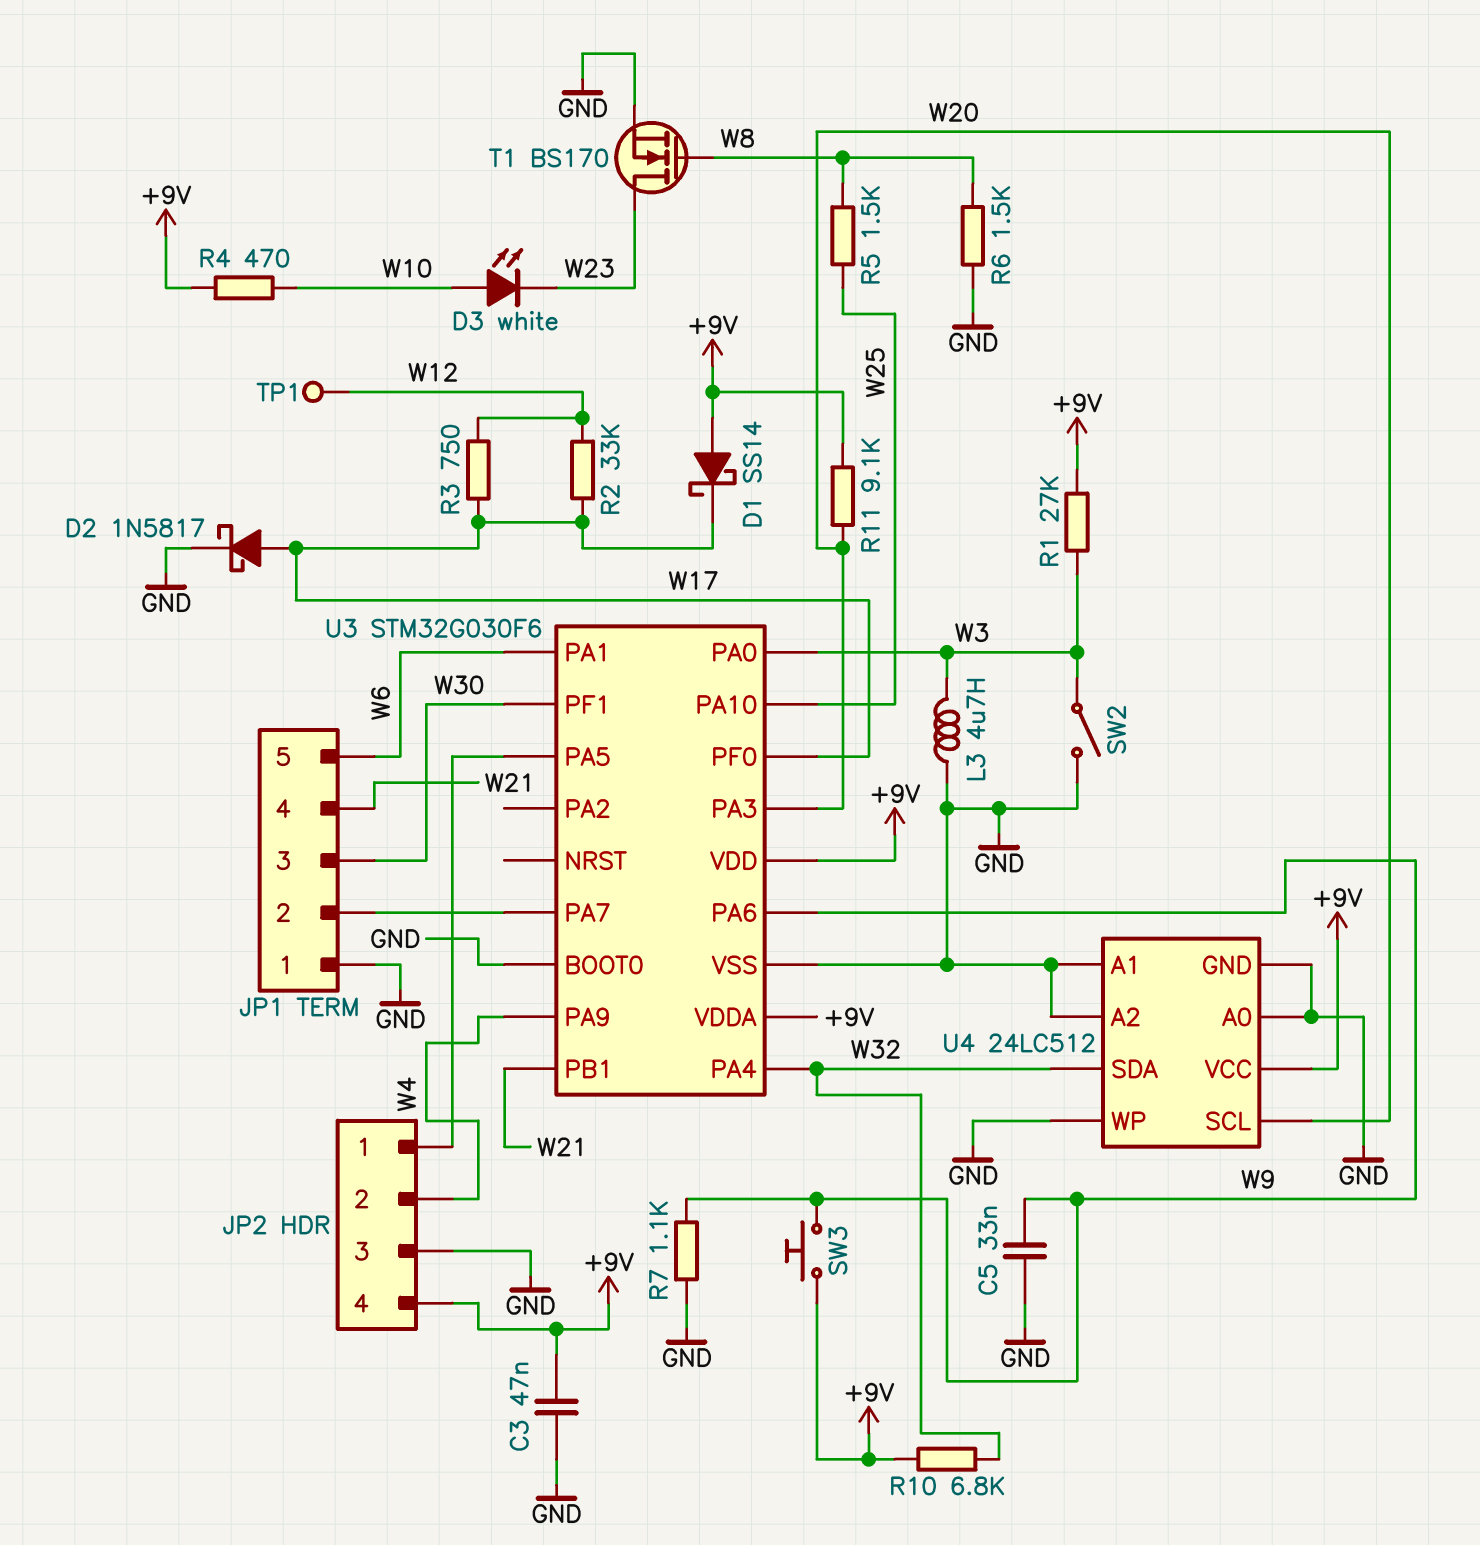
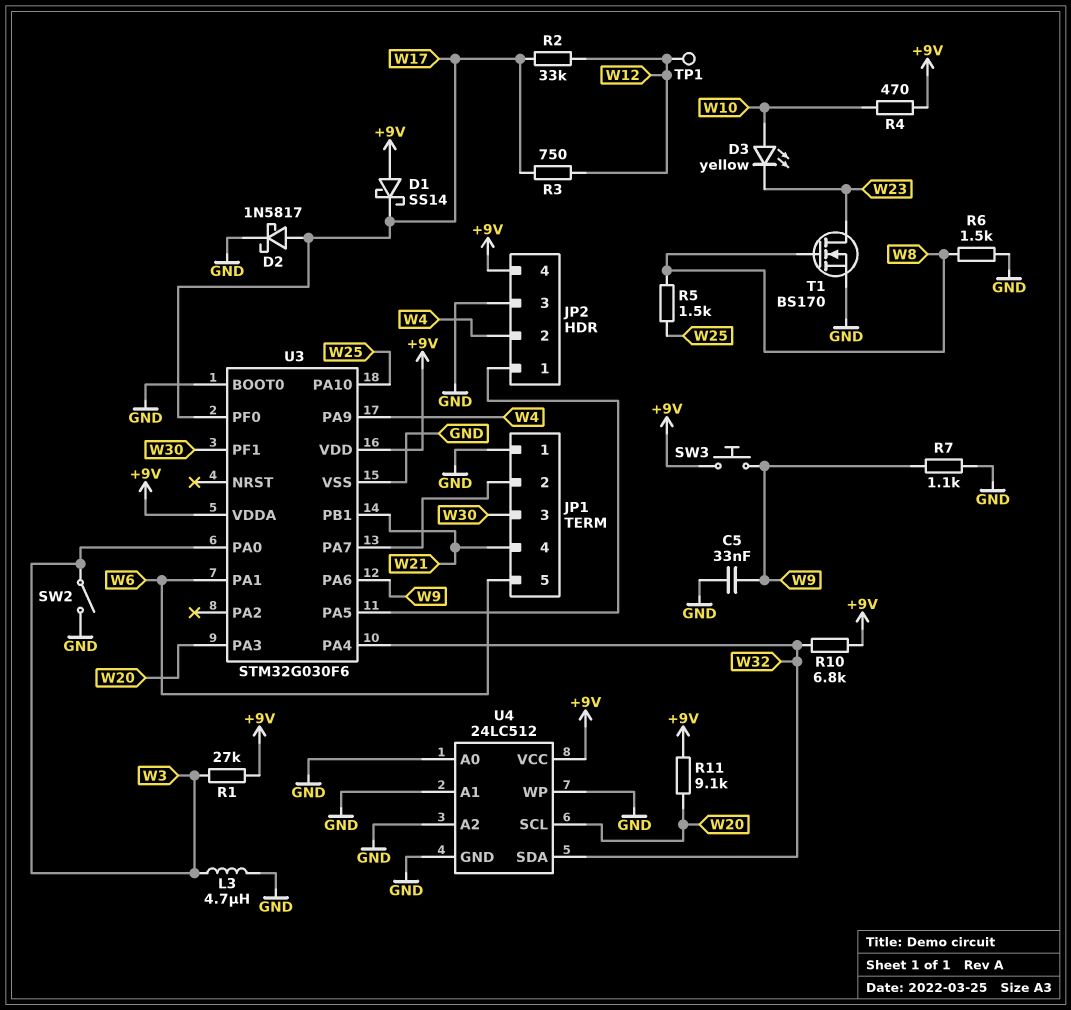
C3: 47nF (+9V, GND) -> none
D3: LED white (A W10, K W23) -> LED yellow (A W10, K W23)

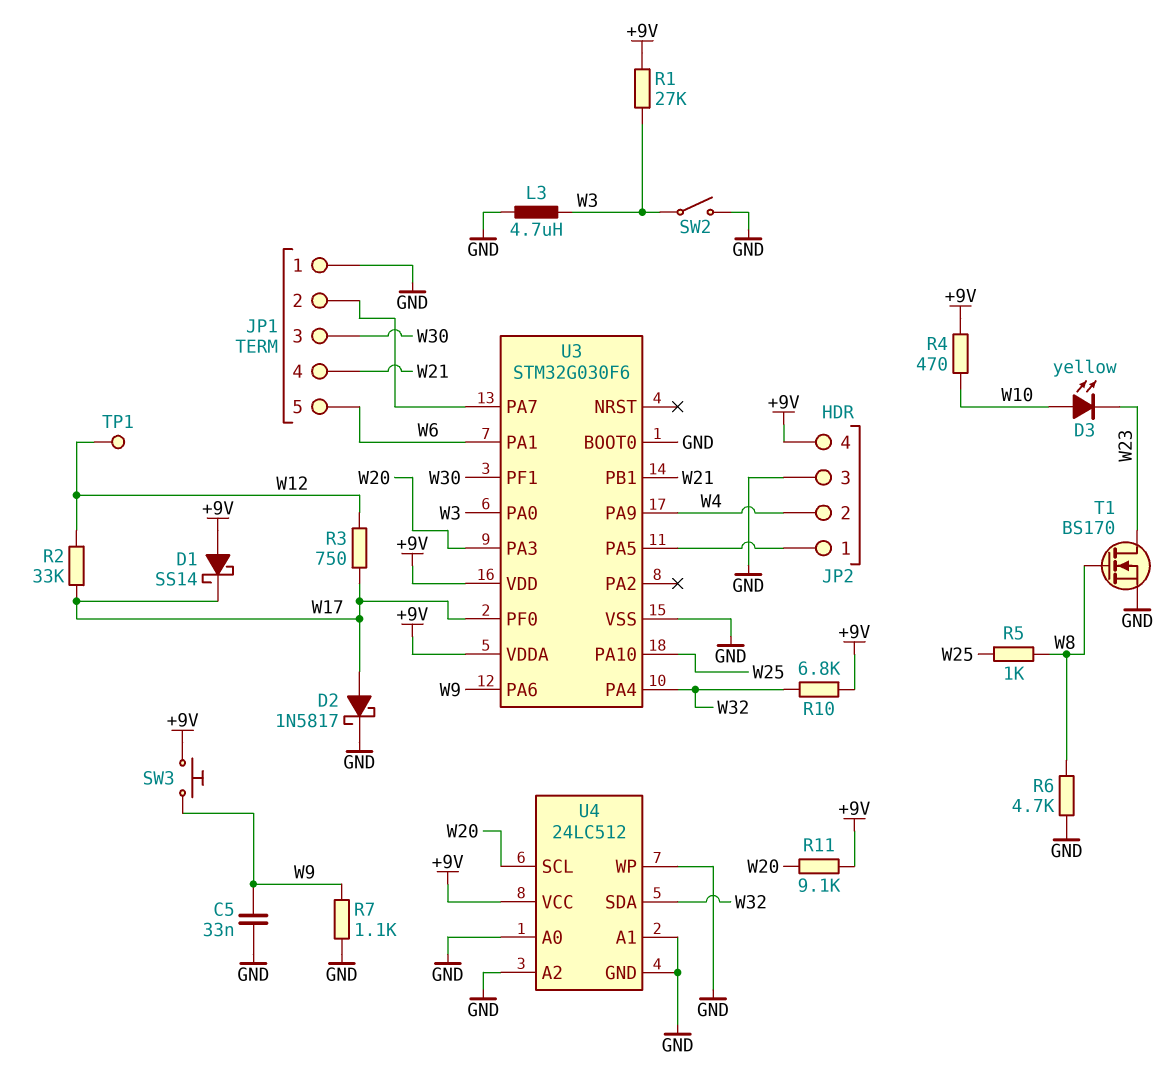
R5: 1.5k (W8, W25) -> 1k (W8, W25)
R6: 1.5k (GND, W8) -> 4.7k (GND, W8)

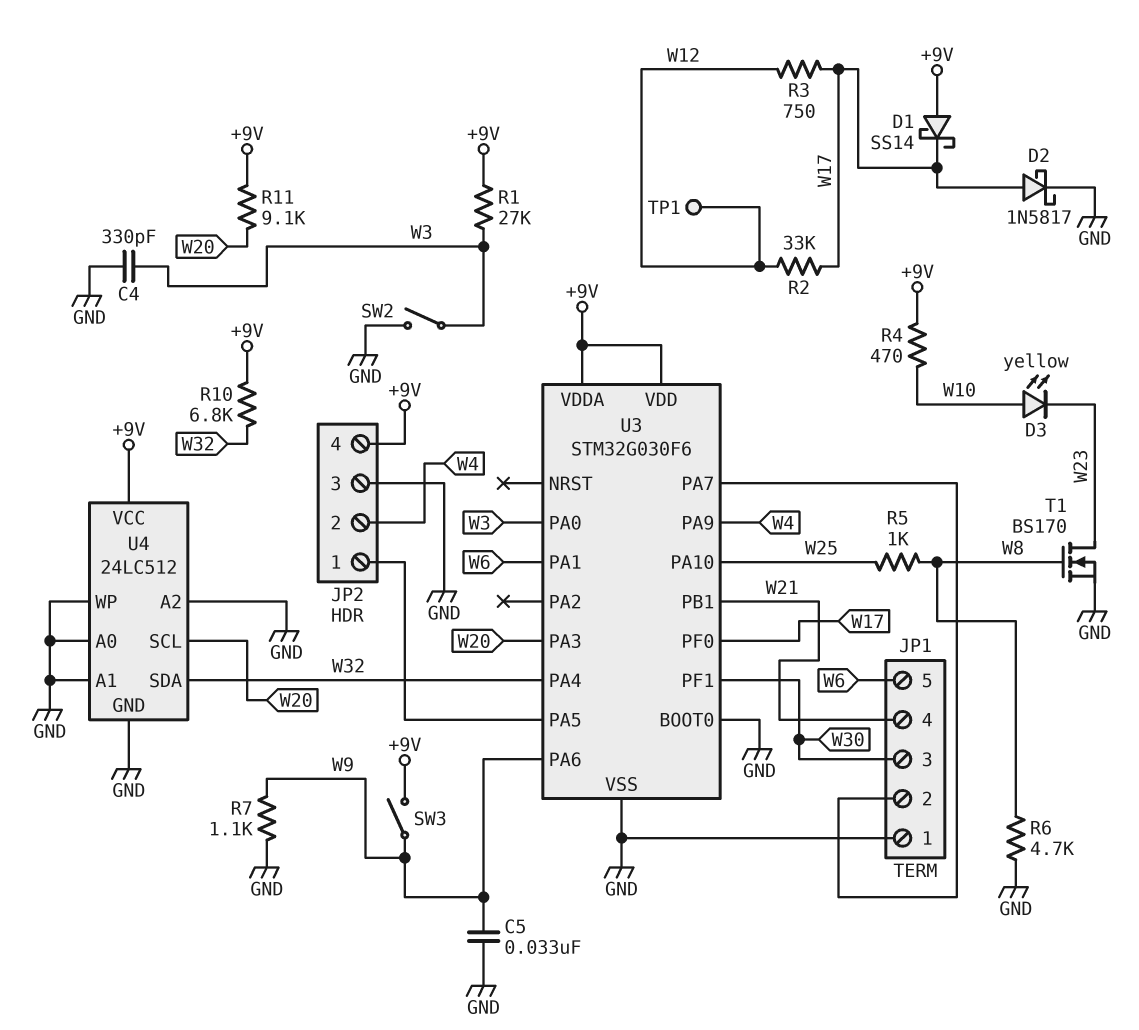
C4: none -> 330pF (GND, W3)
L3: 4.7uH (GND, W3) -> none
SW3: button (+9V, W9) -> switch (+9V, W9)

